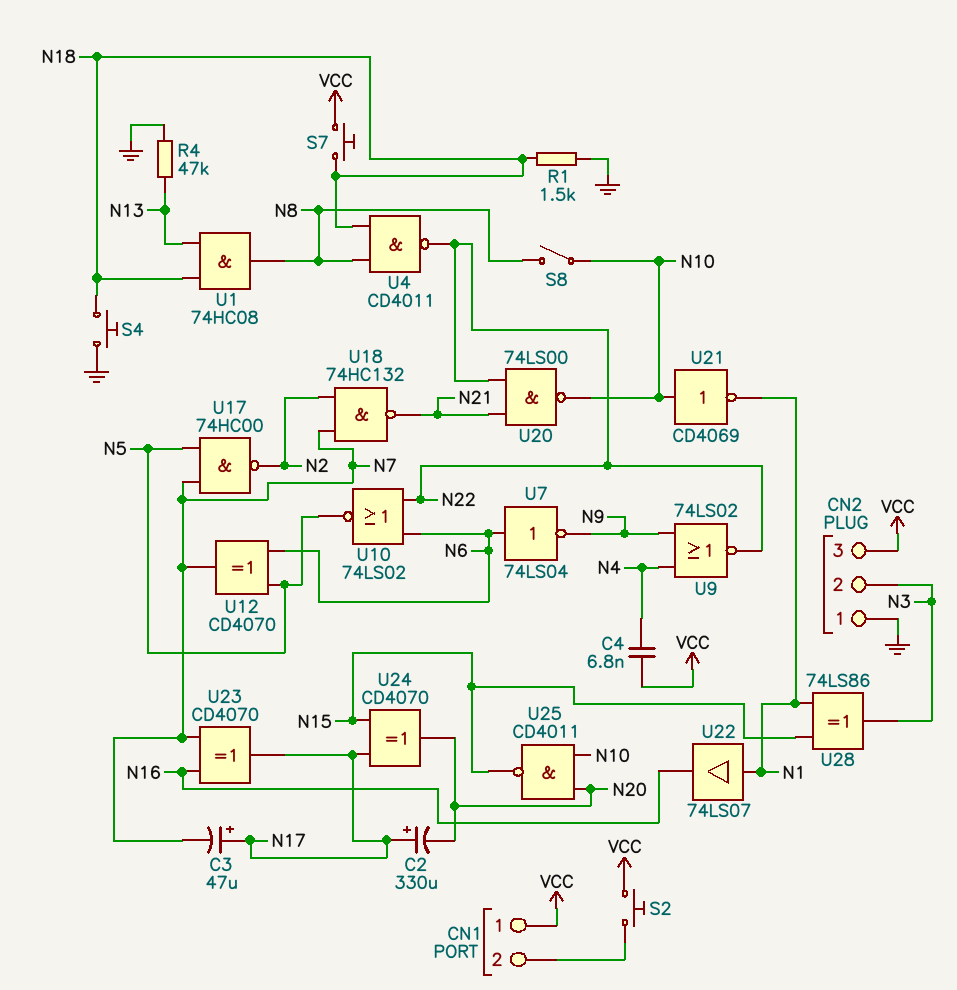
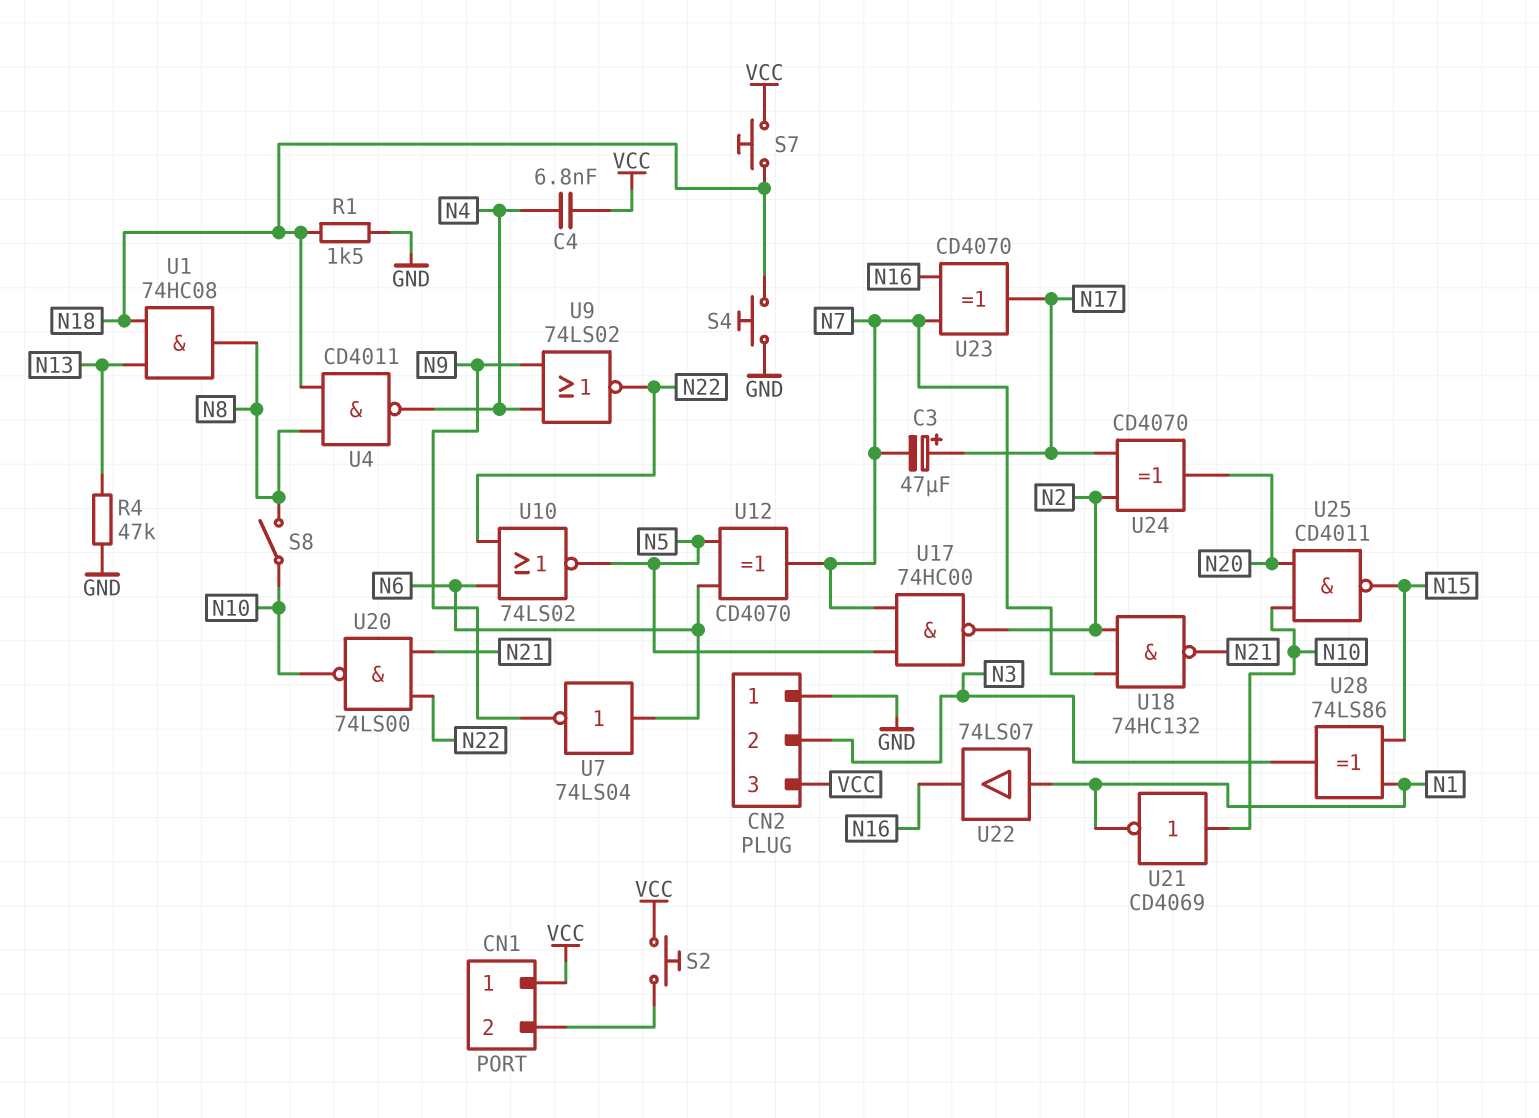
C2: 330uF (plus N17, minus N20) -> none
U4: NAND CD4011 (in N8, in N18, out N22) -> NAND CD4011 (in N8, in N18, out N4)
U24: XOR CD4070 (in N15, in N17, out N20) -> XOR CD4070 (in N2, in N17, out N20)

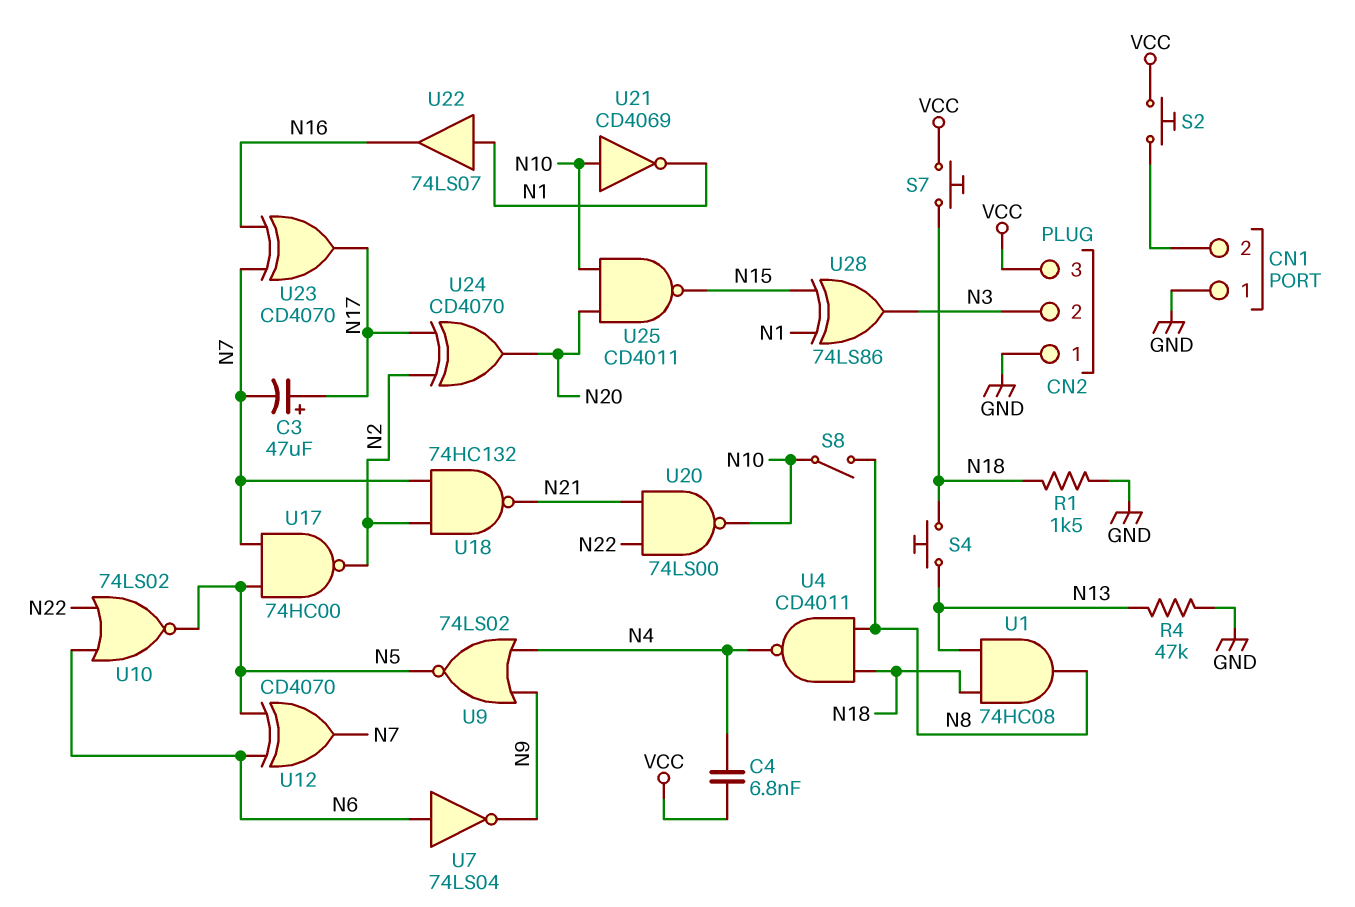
CN1 pin 1: VCC -> GND
S4: button (GND, N18) -> button (N13, N18)
U9: NOR 74LS02 (in N4, in N9, out N22) -> NOR 74LS02 (in N4, in N9, out N5)

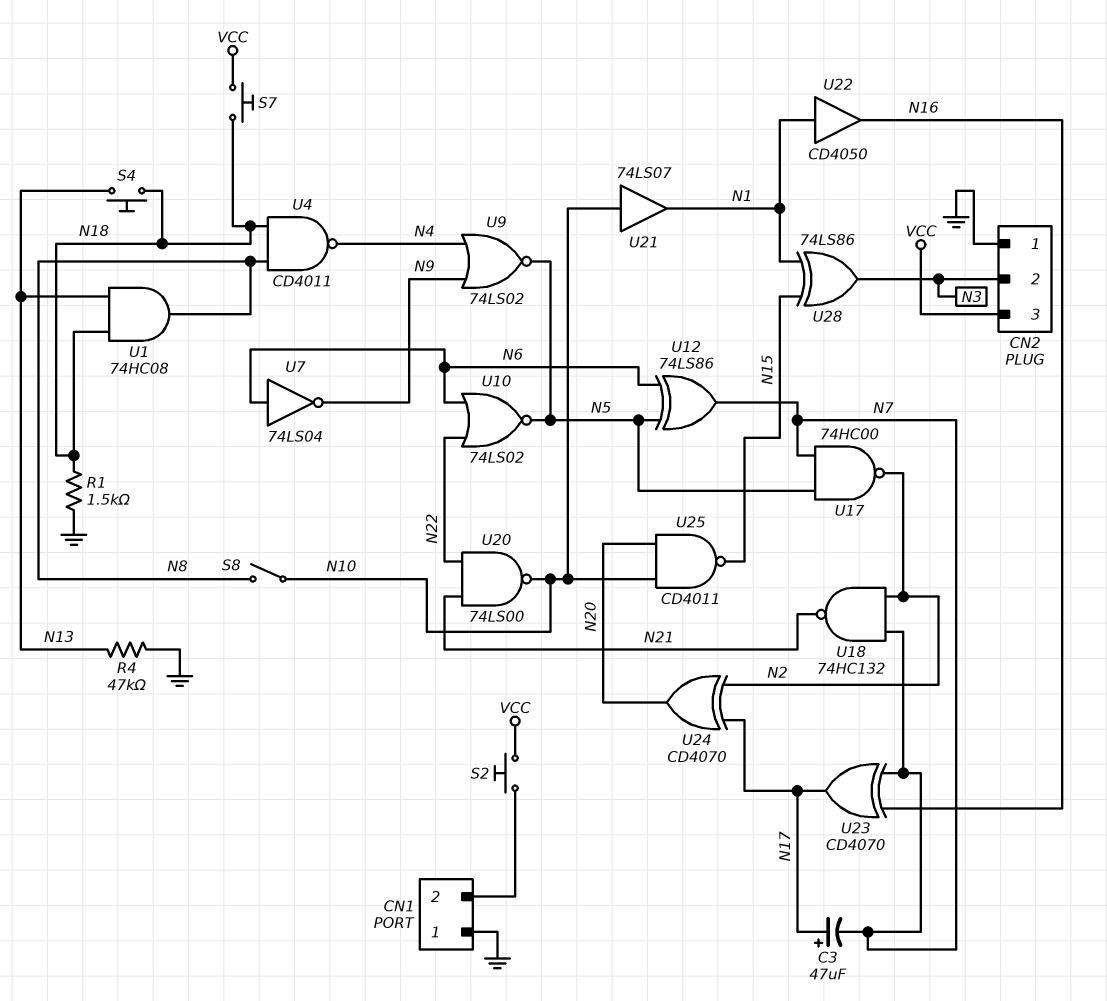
C4: 6.8nF (N4, VCC) -> none
U12: XOR CD4070 (in N5, in N6, out N7) -> XOR 74LS86 (in N5, in N6, out N7)
U21: NOT CD4069 (in N10, out N1) -> buffer 74LS07 (in N10, out N1)
U22: buffer 74LS07 (in N1, out N16) -> buffer CD4050 (in N1, out N16)

